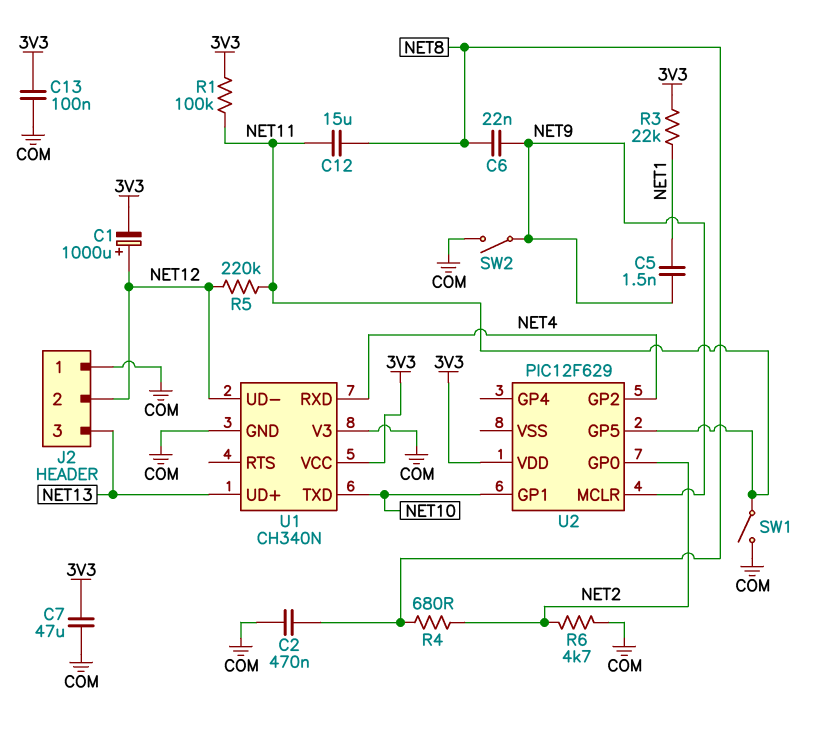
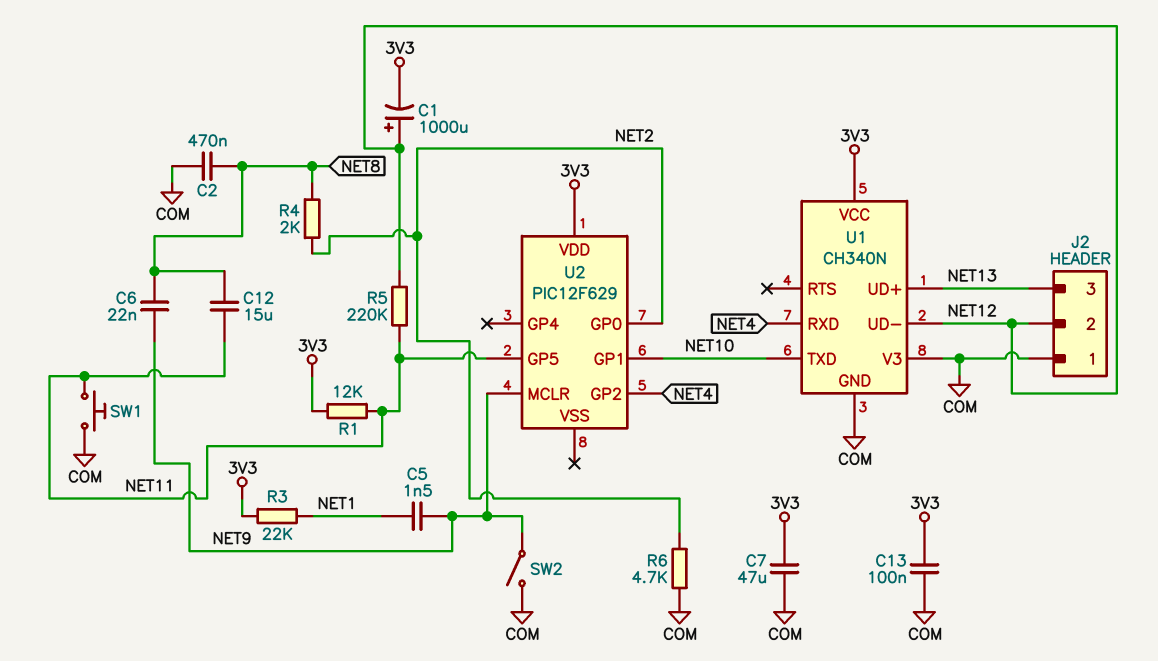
R1: 100k (3V3, NET11) -> 12k (3V3, NET11)
R4: 680 (NET2, NET8) -> 2k (NET2, NET8)
SW1: switch (COM, NET11) -> button (COM, NET11)

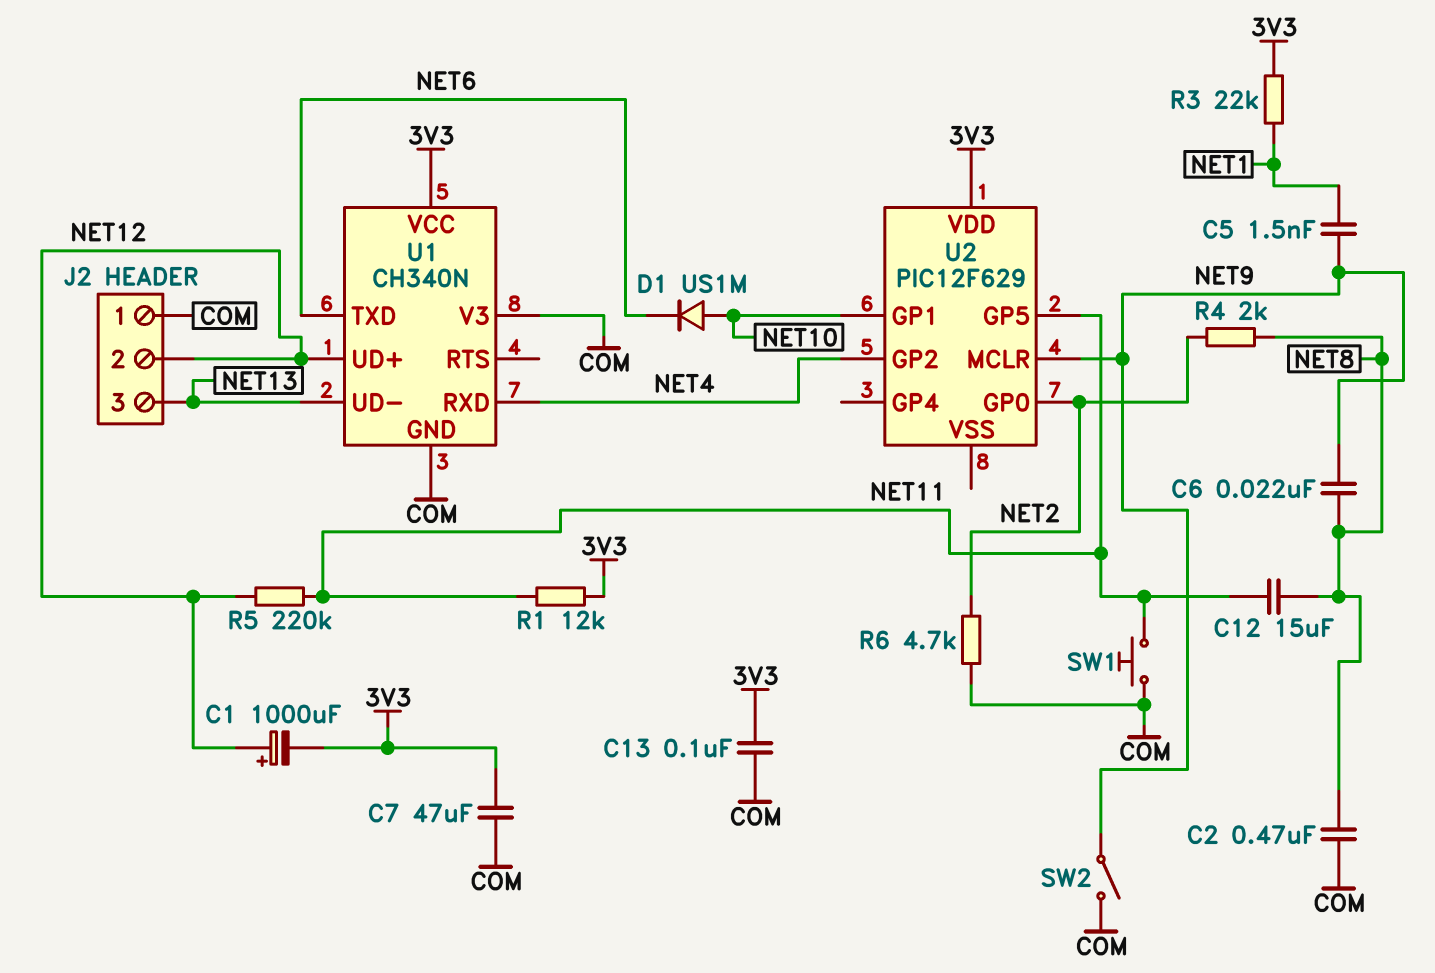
D1: none -> diode US1M (A NET10, K NET6)
U1 pin TXD: NET10 -> NET6
U1 pin UD+: NET13 -> NET12
U1 pin UD-: NET12 -> NET13

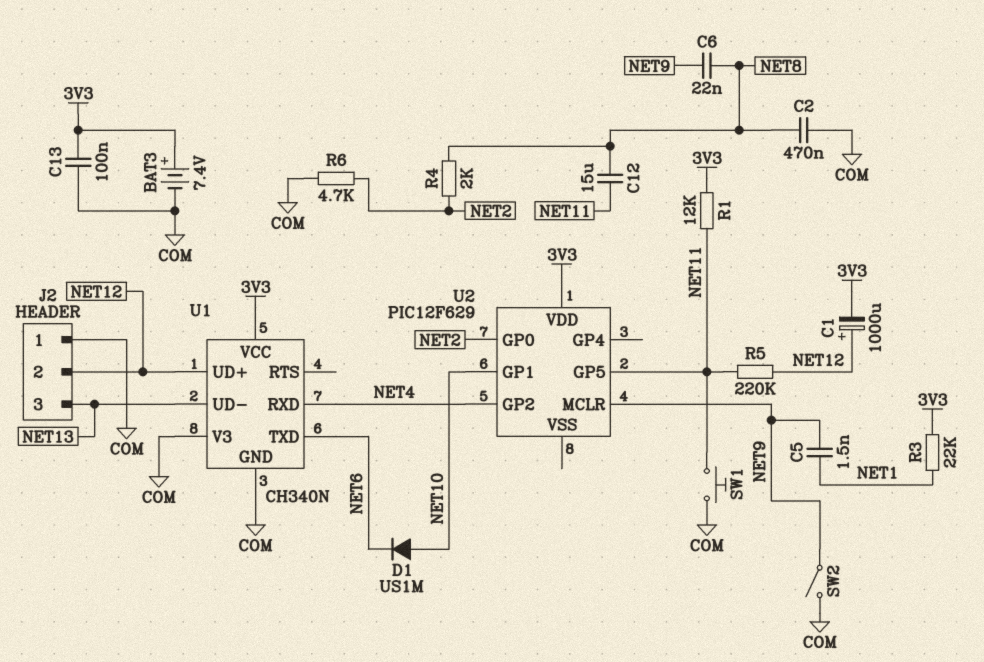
BAT3: none -> 7.4V (plus 3V3, minus COM)
C7: 47uF (3V3, COM) -> none

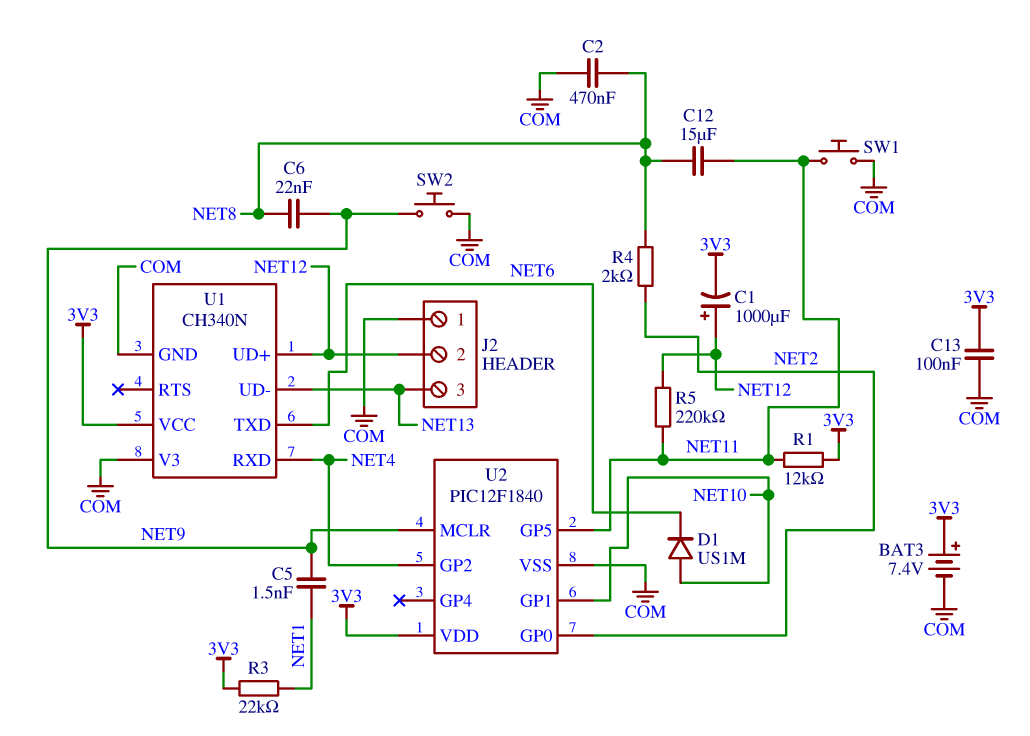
R6: 4.7k (COM, NET2) -> none
SW2: switch (COM, NET9) -> button (COM, NET9)
U2: PIC12F629 -> PIC12F1840
U2 pin VSS: none -> COM

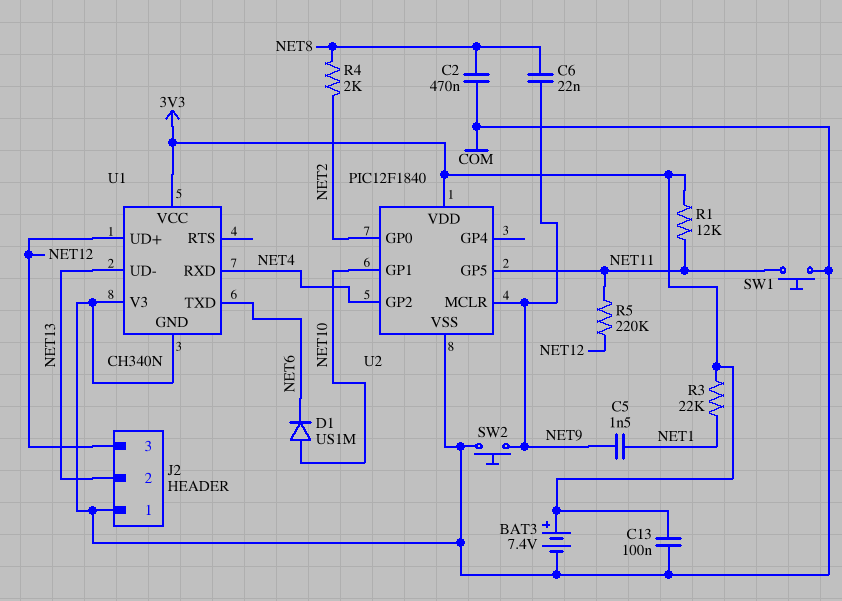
C1: 1000uF (plus NET12, minus 3V3) -> none
C12: 15uF (NET8, NET11) -> none
J2 pin 2: NET12 -> NET13
J2 pin 3: NET13 -> NET12

